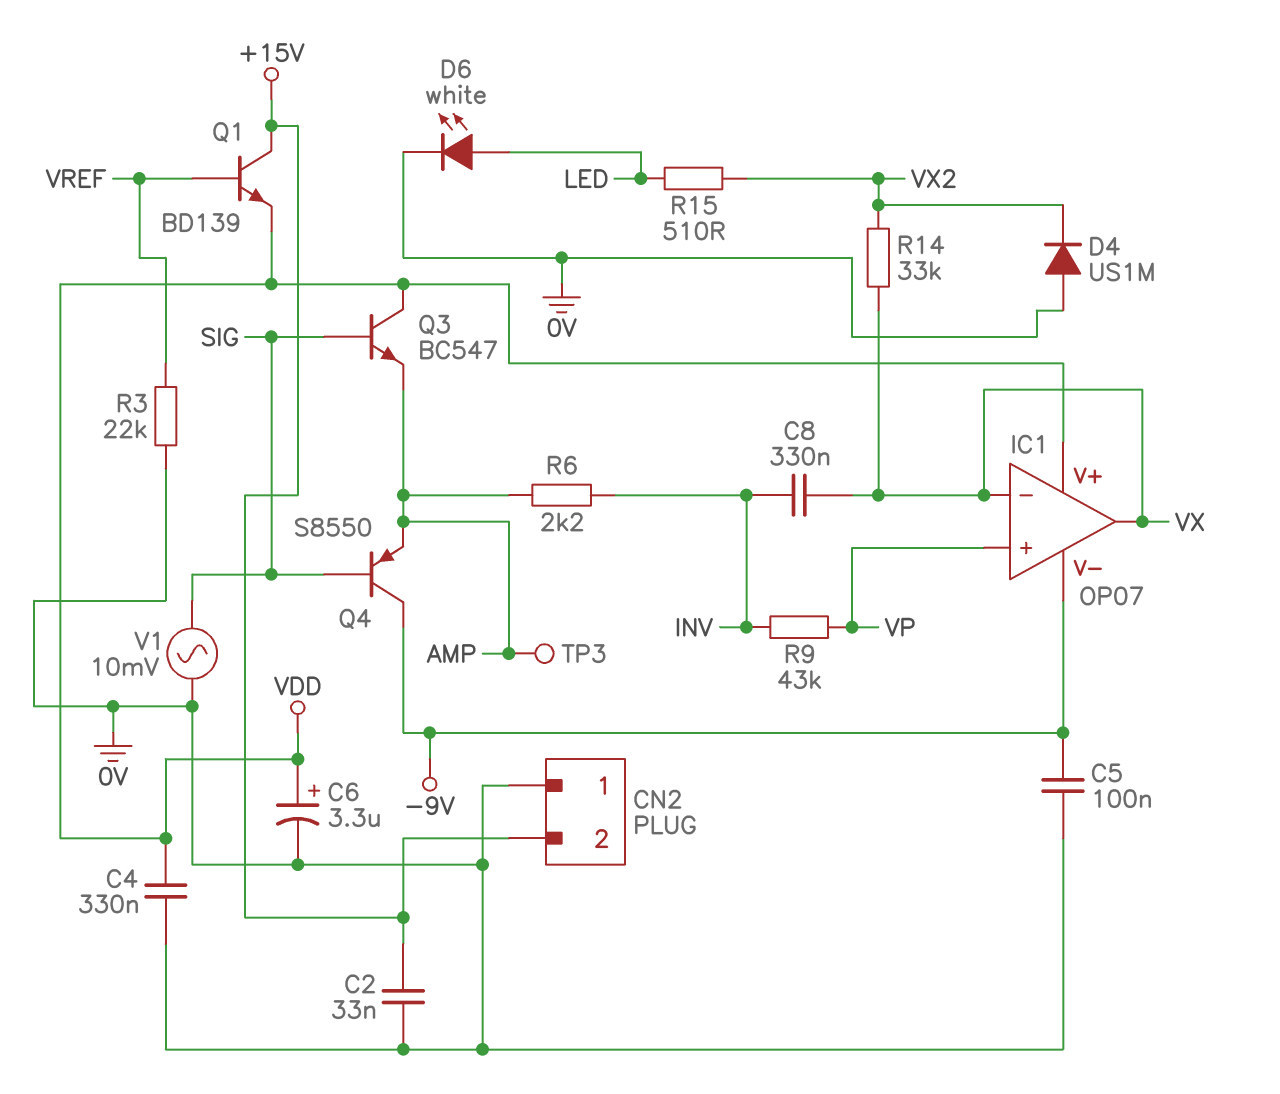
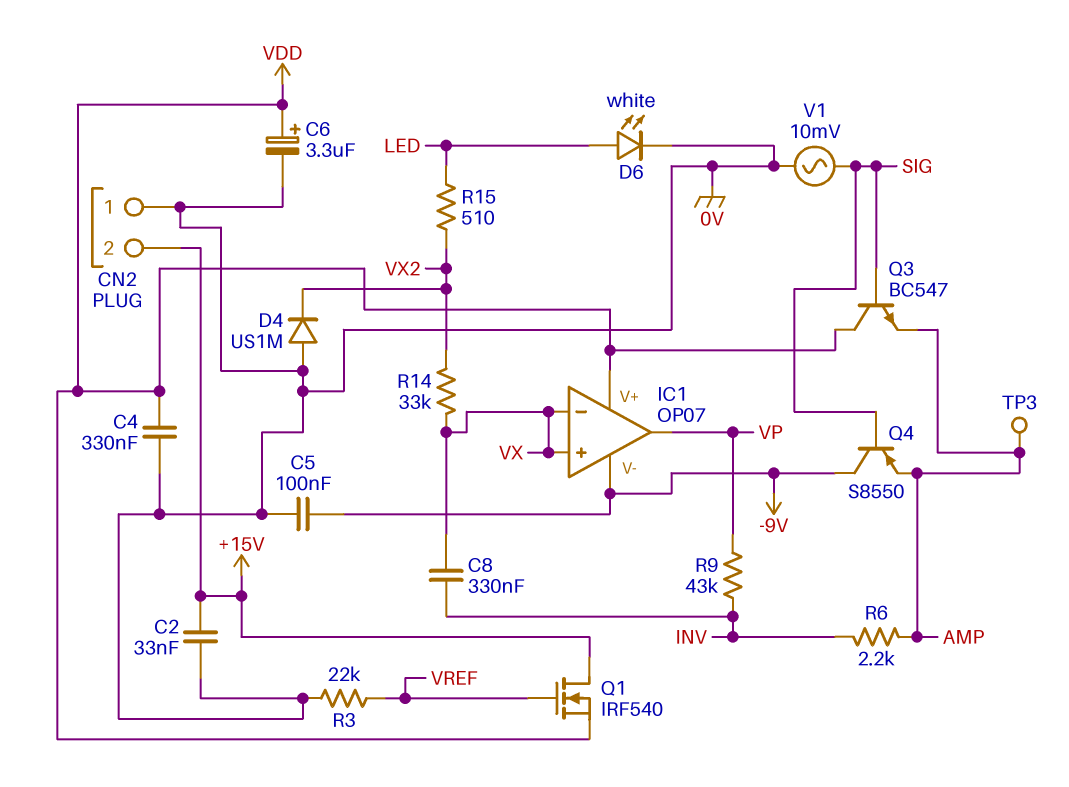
IC1 pin in+: VP -> VX
IC1 pin out: VX -> VP
Q1: NPN BD139 (B VREF, C +15V, E VDD) -> NMOS IRF540 (G VREF, D +15V, S VDD)

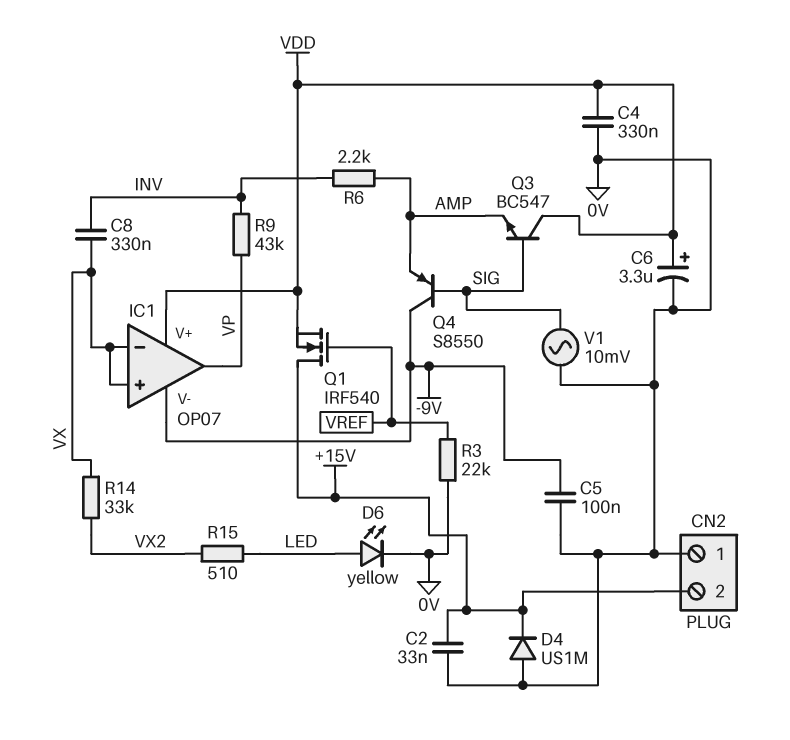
D4: diode US1M (A 0V, K VX2) -> diode US1M (A 0V, K +15V)
D6: LED white (A LED, K 0V) -> LED yellow (A LED, K 0V)
TP3: test point (AMP) -> none

